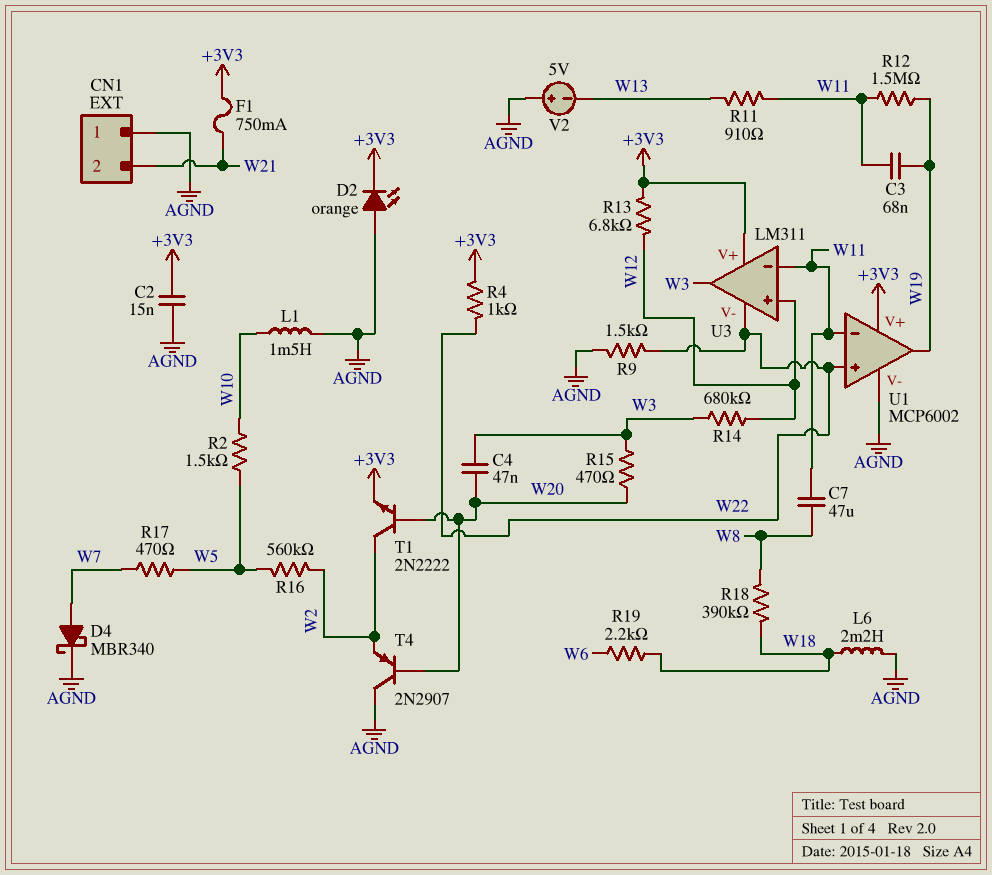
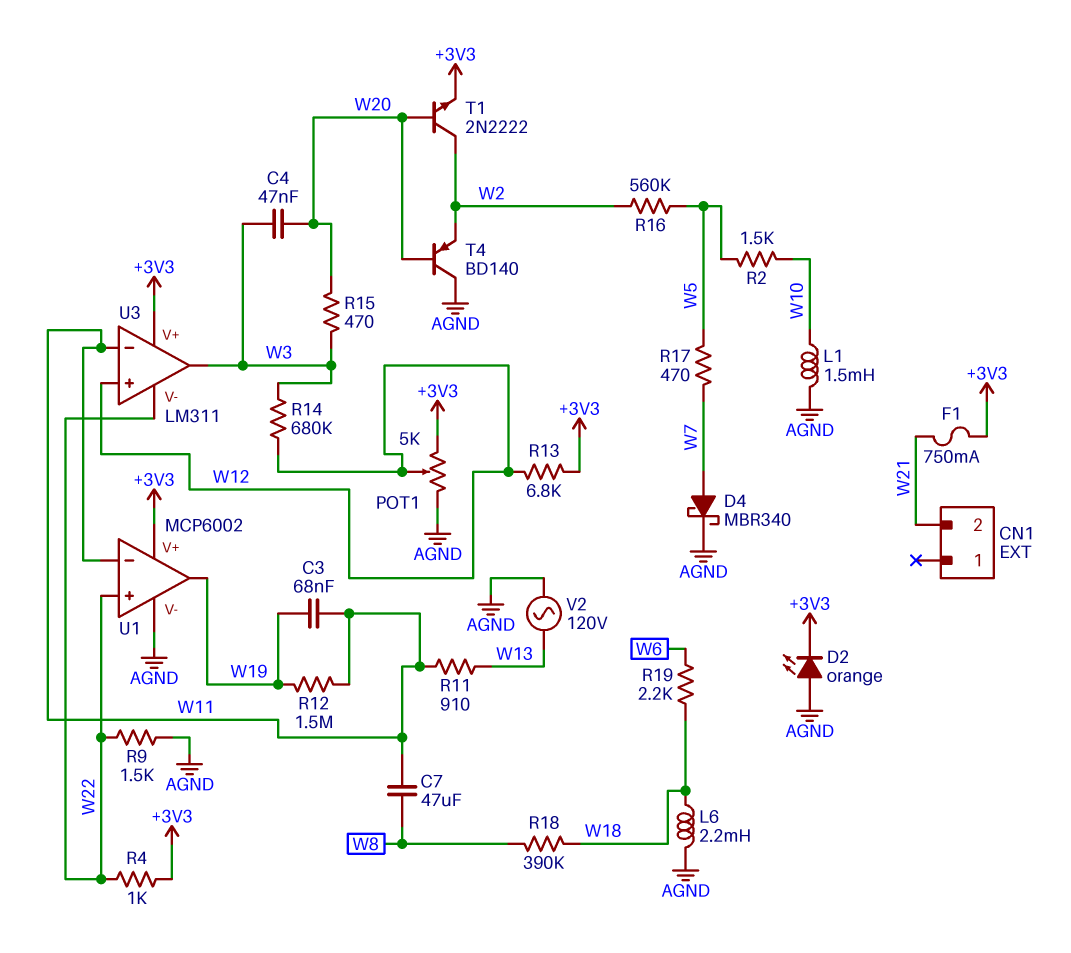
C2: 15nF (+3V3, AGND) -> none
CN1 pin 1: AGND -> none
POT1: none -> 5k (+3V3, AGND, wiper W12)
T4: PNP 2N2907 (B W20, C AGND, E W2) -> PNP BD140 (B W20, C AGND, E W2)
V2: 5V (plus AGND, minus W13) -> AC 120V (AGND, W13)

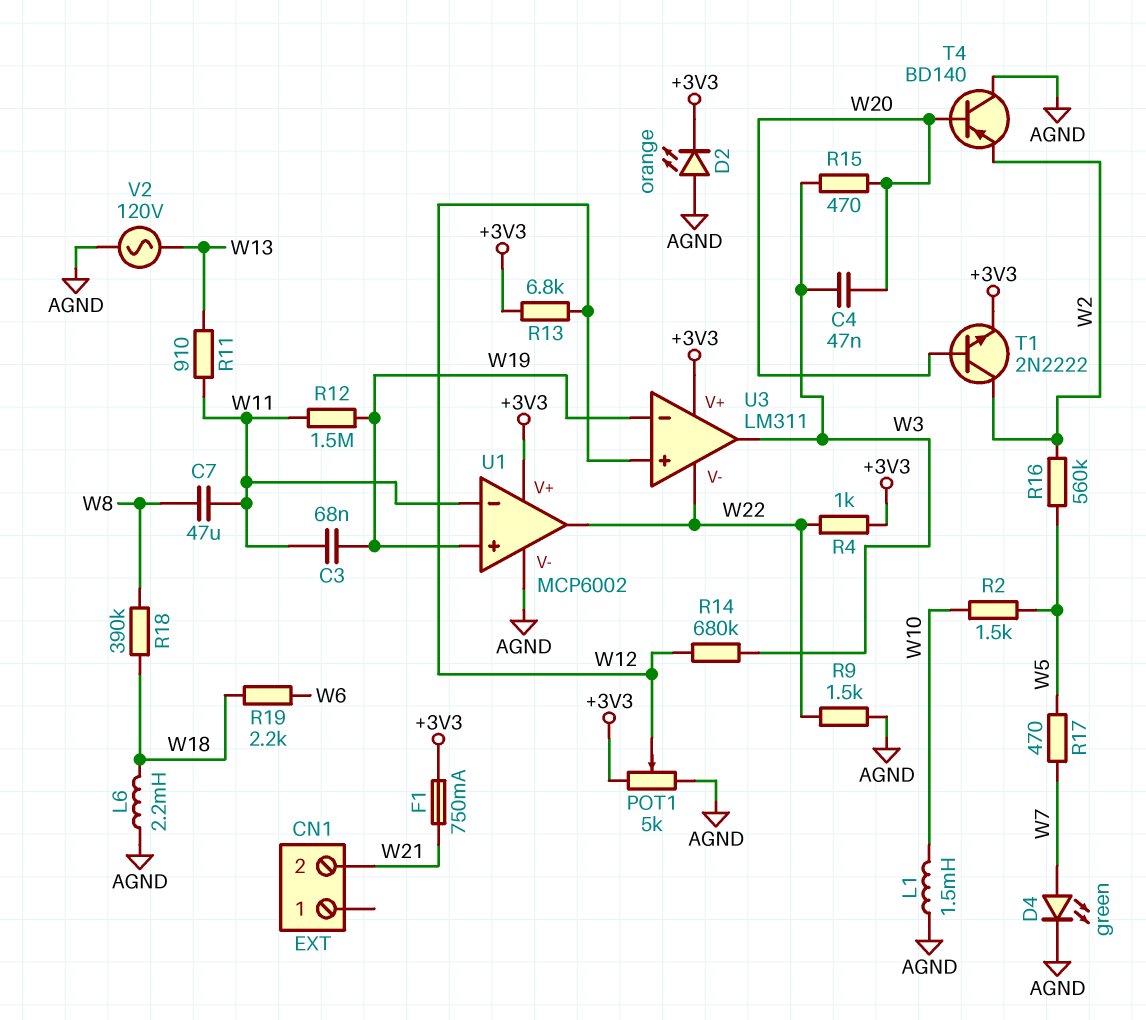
D4: schottky MBR340 (A W7, K AGND) -> LED green (A W7, K AGND)
U1 pin in+: W22 -> W19
U1 pin out: W19 -> W22
U3 pin in-: W11 -> W19

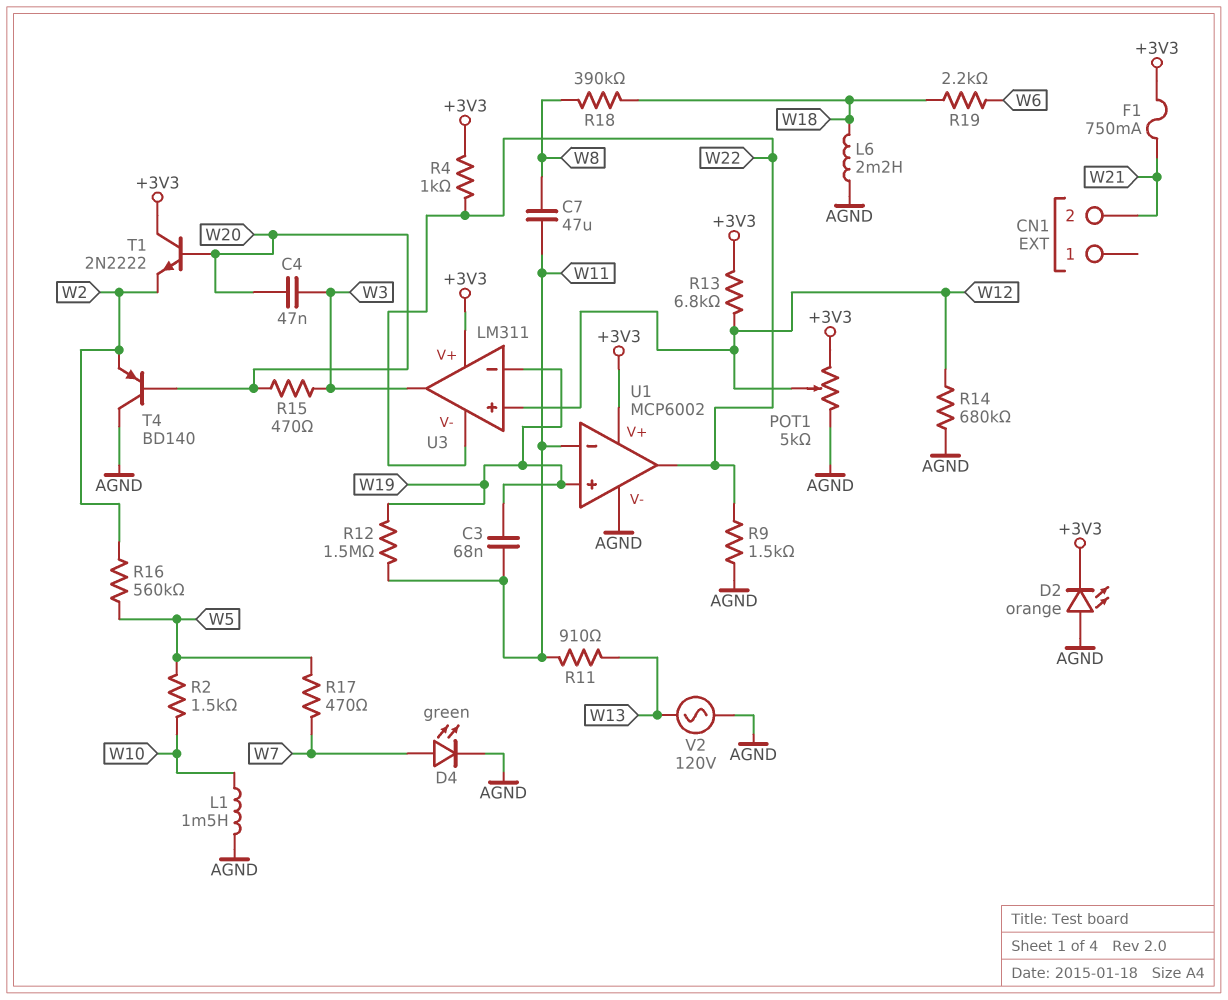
R14: 680k (W3, W12) -> 680k (AGND, W12)
T1: NPN 2N2222 (B W20, C W2, E +3V3) -> NPN 2N2222 (B W20, C +3V3, E W2)

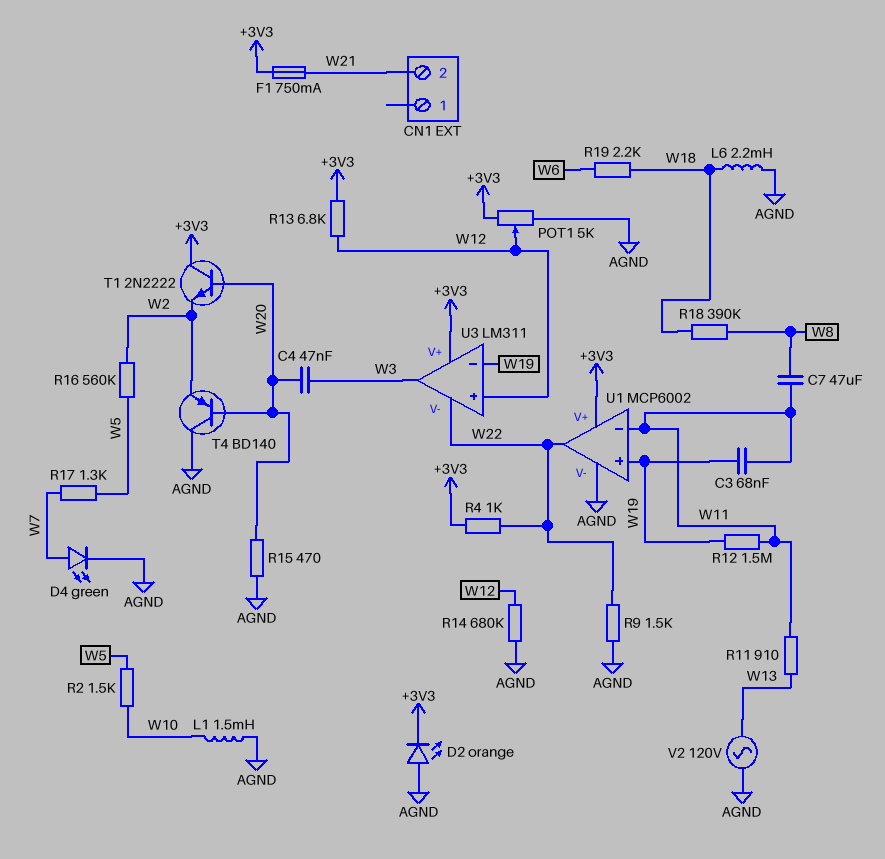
R15: 470 (W3, W20) -> 470 (AGND, W20)
R17: 470 (W5, W7) -> 1.3k (W5, W7)

